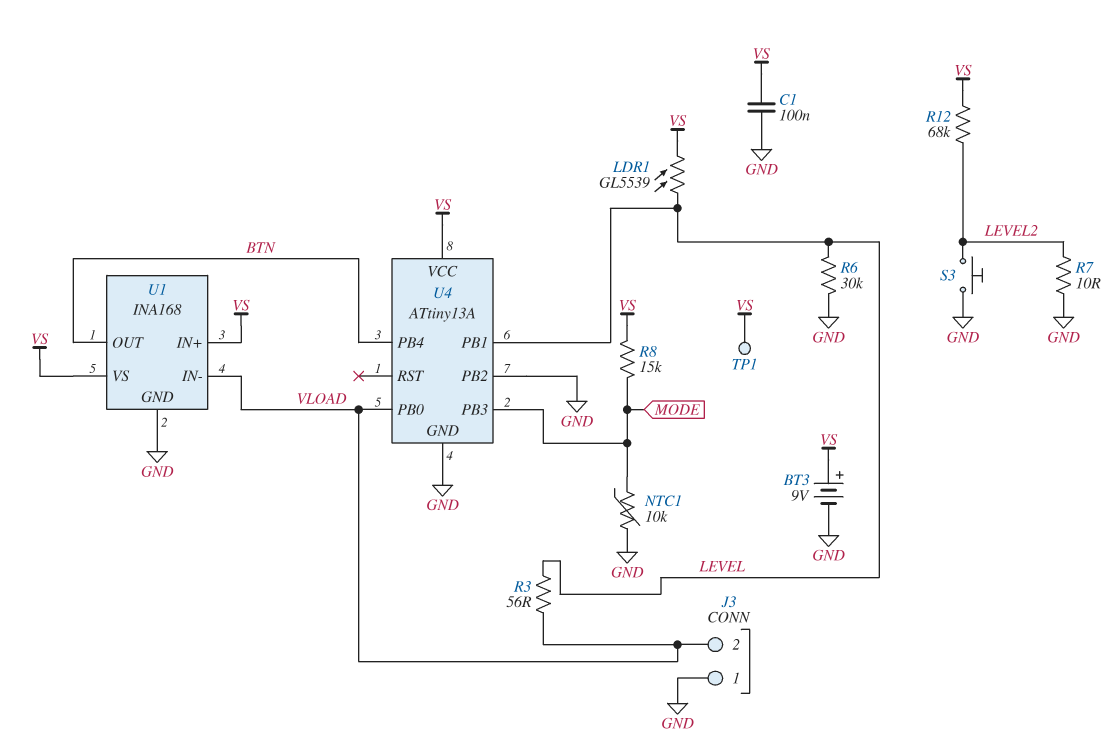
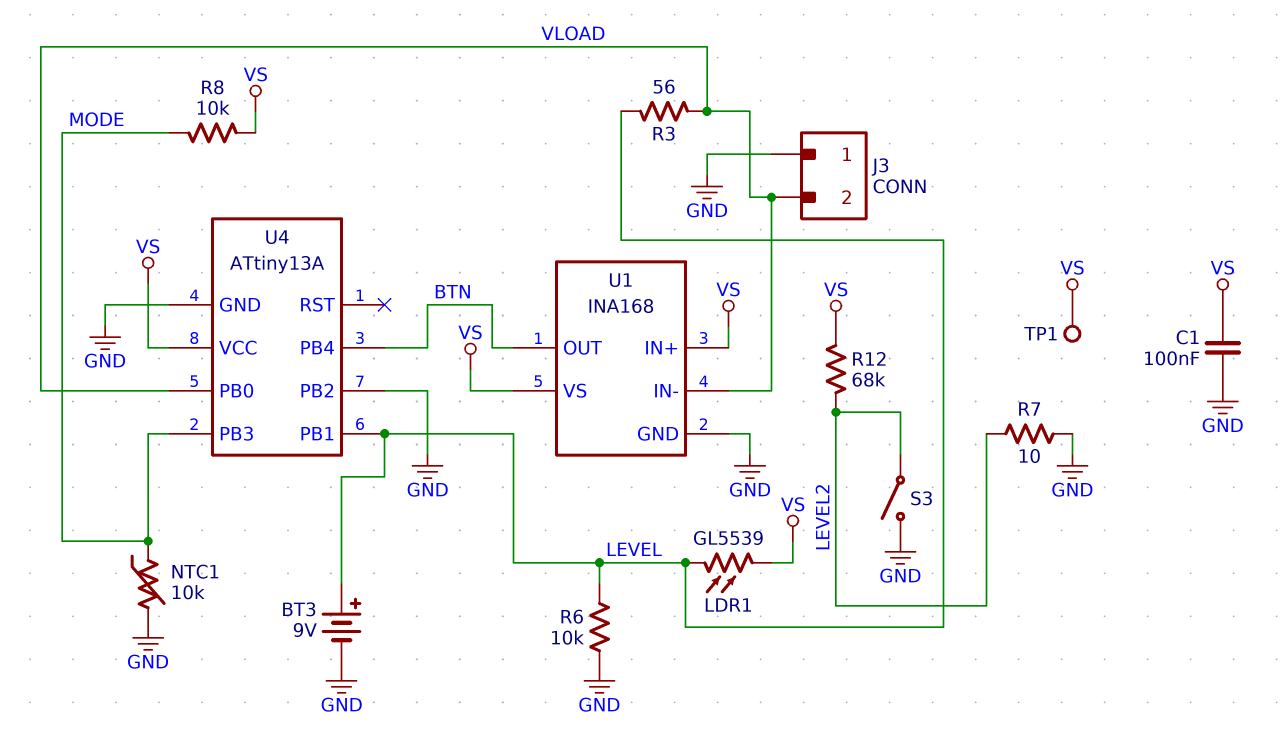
BT3: 9V (plus VS, minus GND) -> 9V (plus LEVEL, minus GND)
R6: 30k (GND, LEVEL) -> 10k (GND, LEVEL)
R8: 15k (MODE, VS) -> 10k (MODE, VS)
S3: button (GND, LEVEL2) -> switch (GND, LEVEL2)

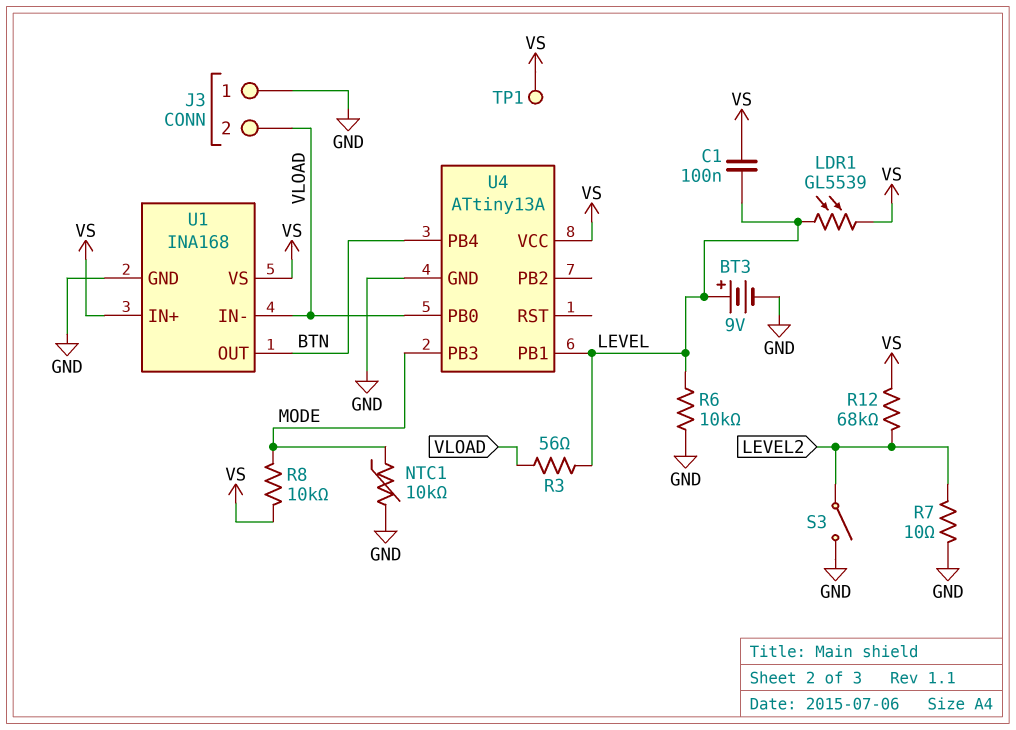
C1: 100nF (GND, VS) -> 100nF (LEVEL, VS)
U4 pin PB2: GND -> none

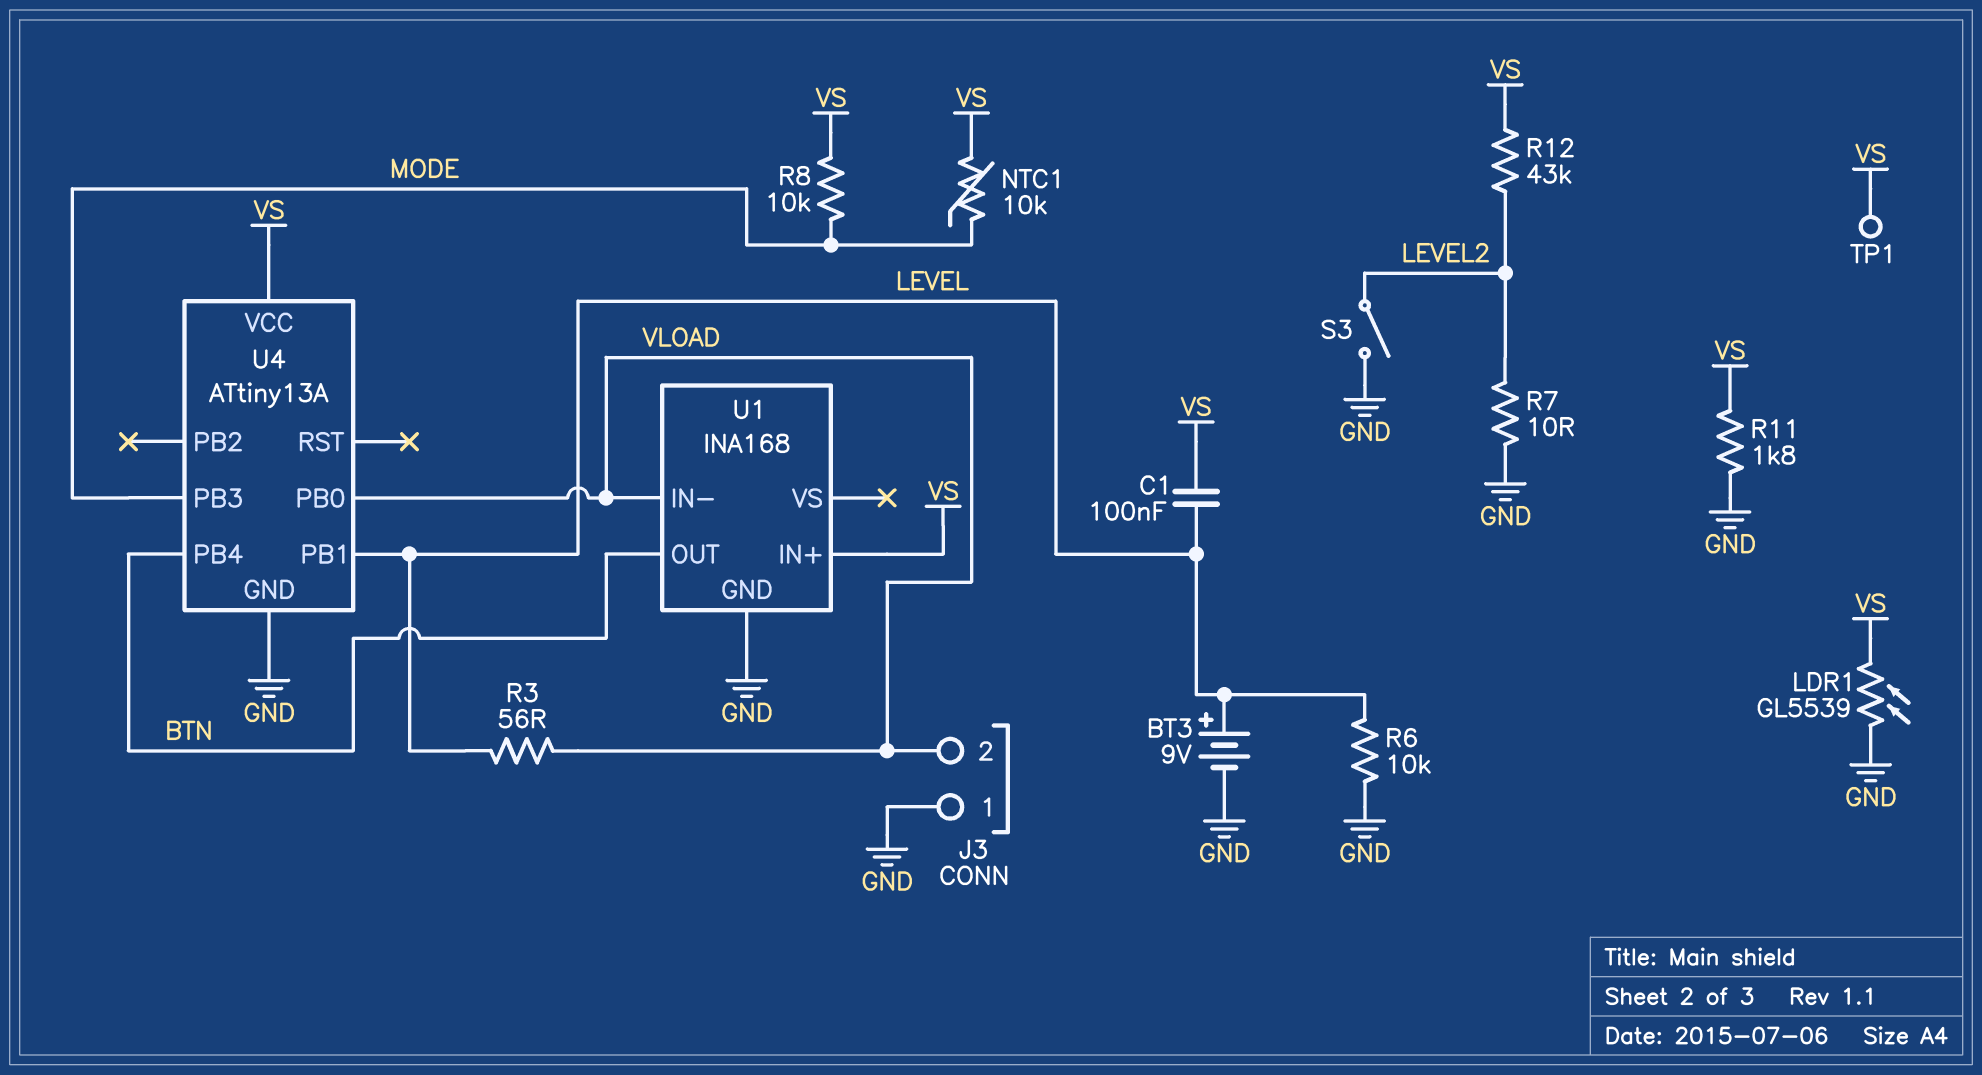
LDR1: GL5539 (LEVEL, VS) -> GL5539 (GND, VS)
NTC1: 10k (GND, MODE) -> 10k (MODE, VS)
R11: none -> 1.8k (GND, VS)
R12: 68k (LEVEL2, VS) -> 43k (LEVEL2, VS)
U1 pin VS: VS -> none

